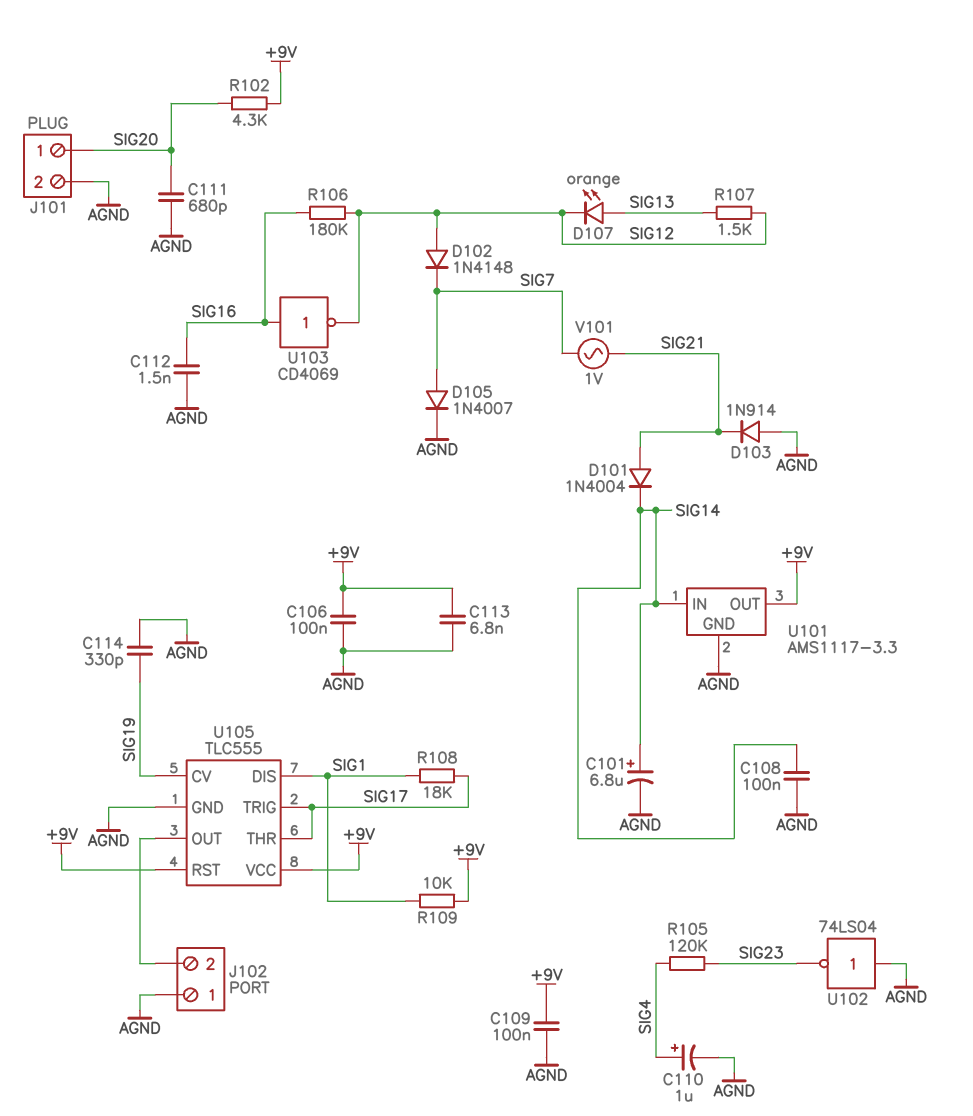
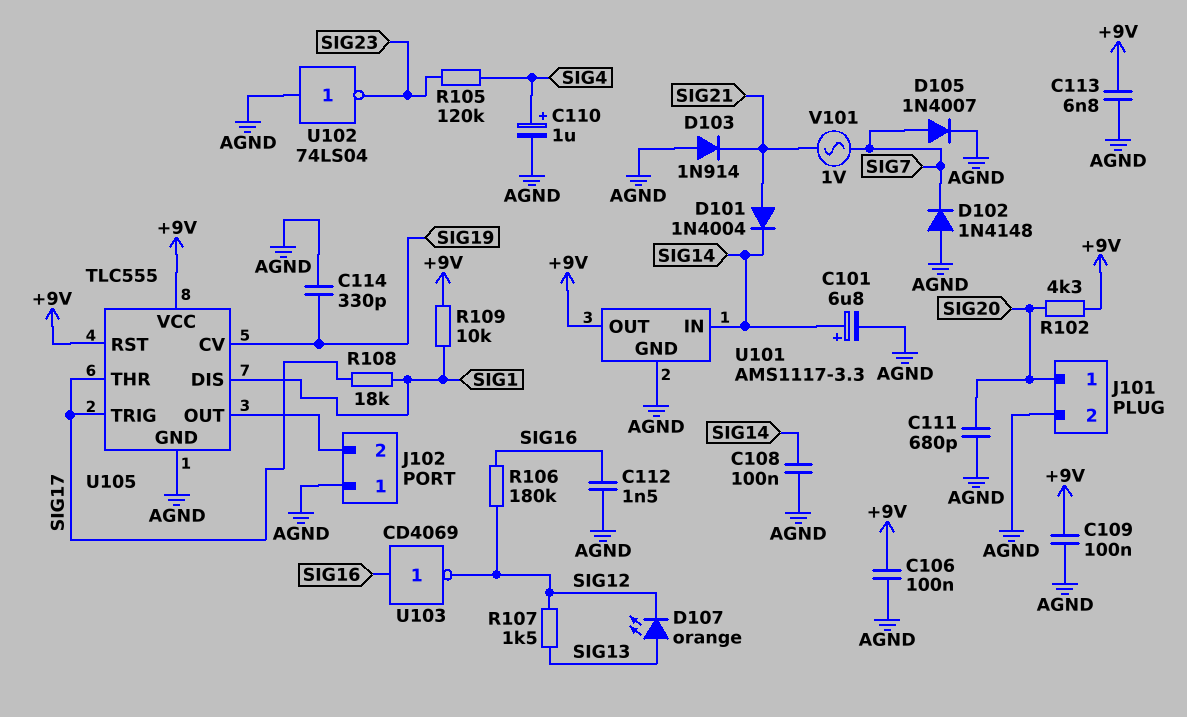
D102: diode 1N4148 (A SIG12, K SIG7) -> diode 1N4148 (A AGND, K SIG7)

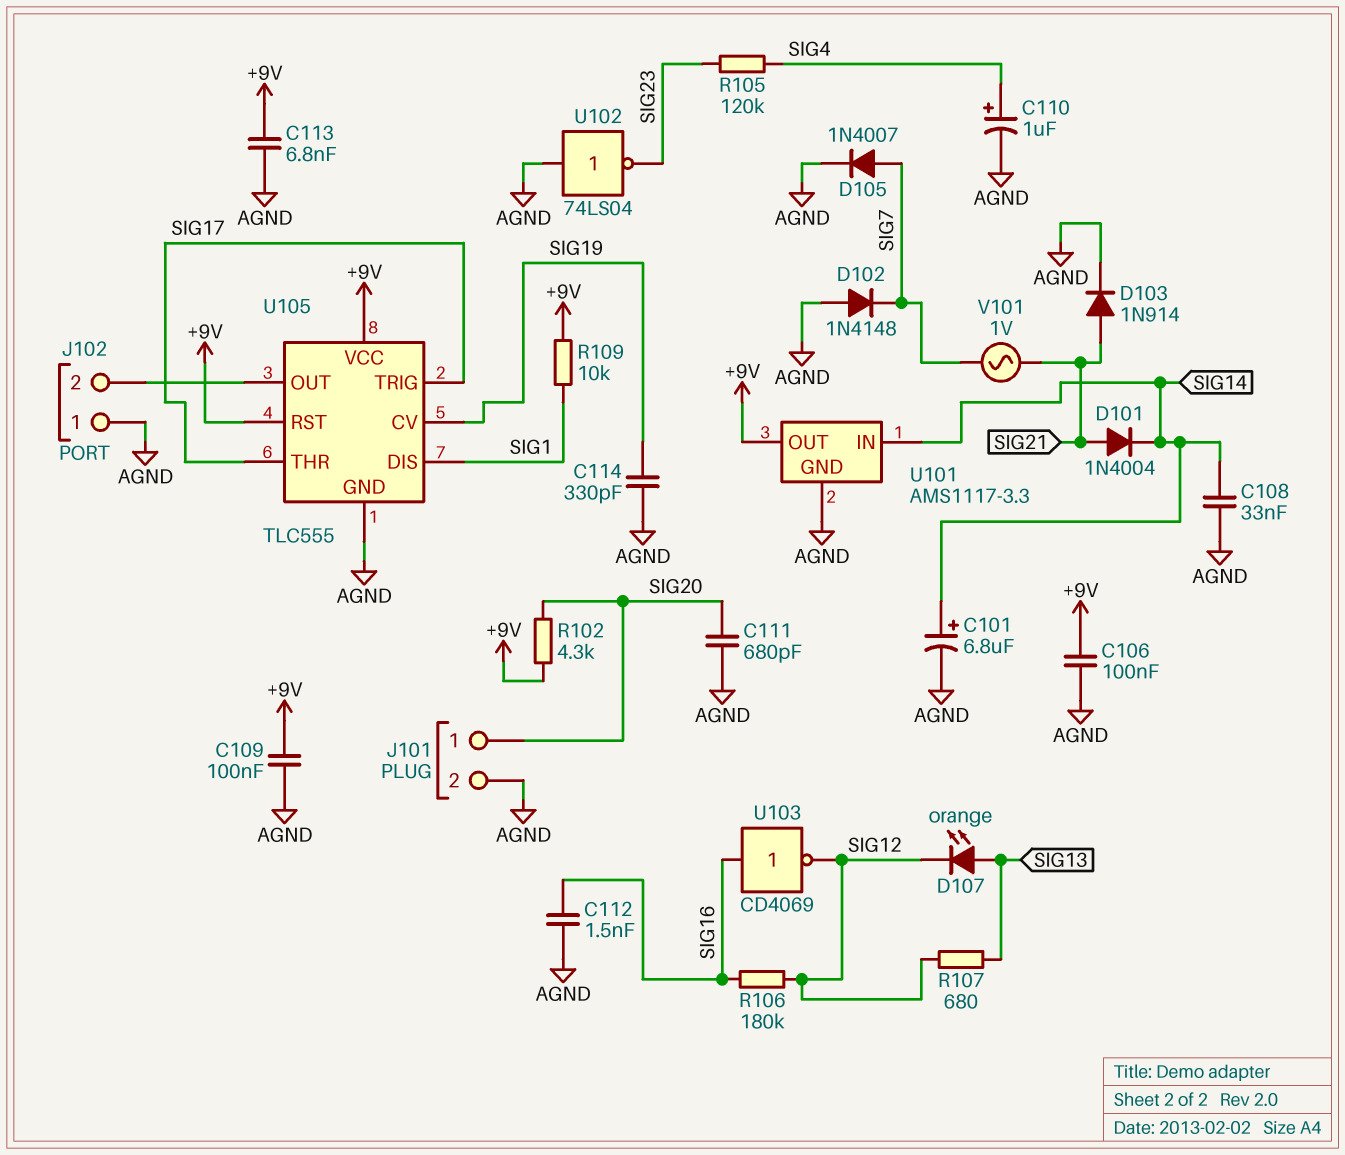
C108: 100nF (AGND, SIG14) -> 33nF (AGND, SIG14)
D103: diode 1N914 (A AGND, K SIG21) -> diode 1N914 (A SIG21, K AGND)
R107: 1.5k (SIG12, SIG13) -> 680 (SIG12, SIG13)
R108: 18k (SIG1, SIG17) -> none

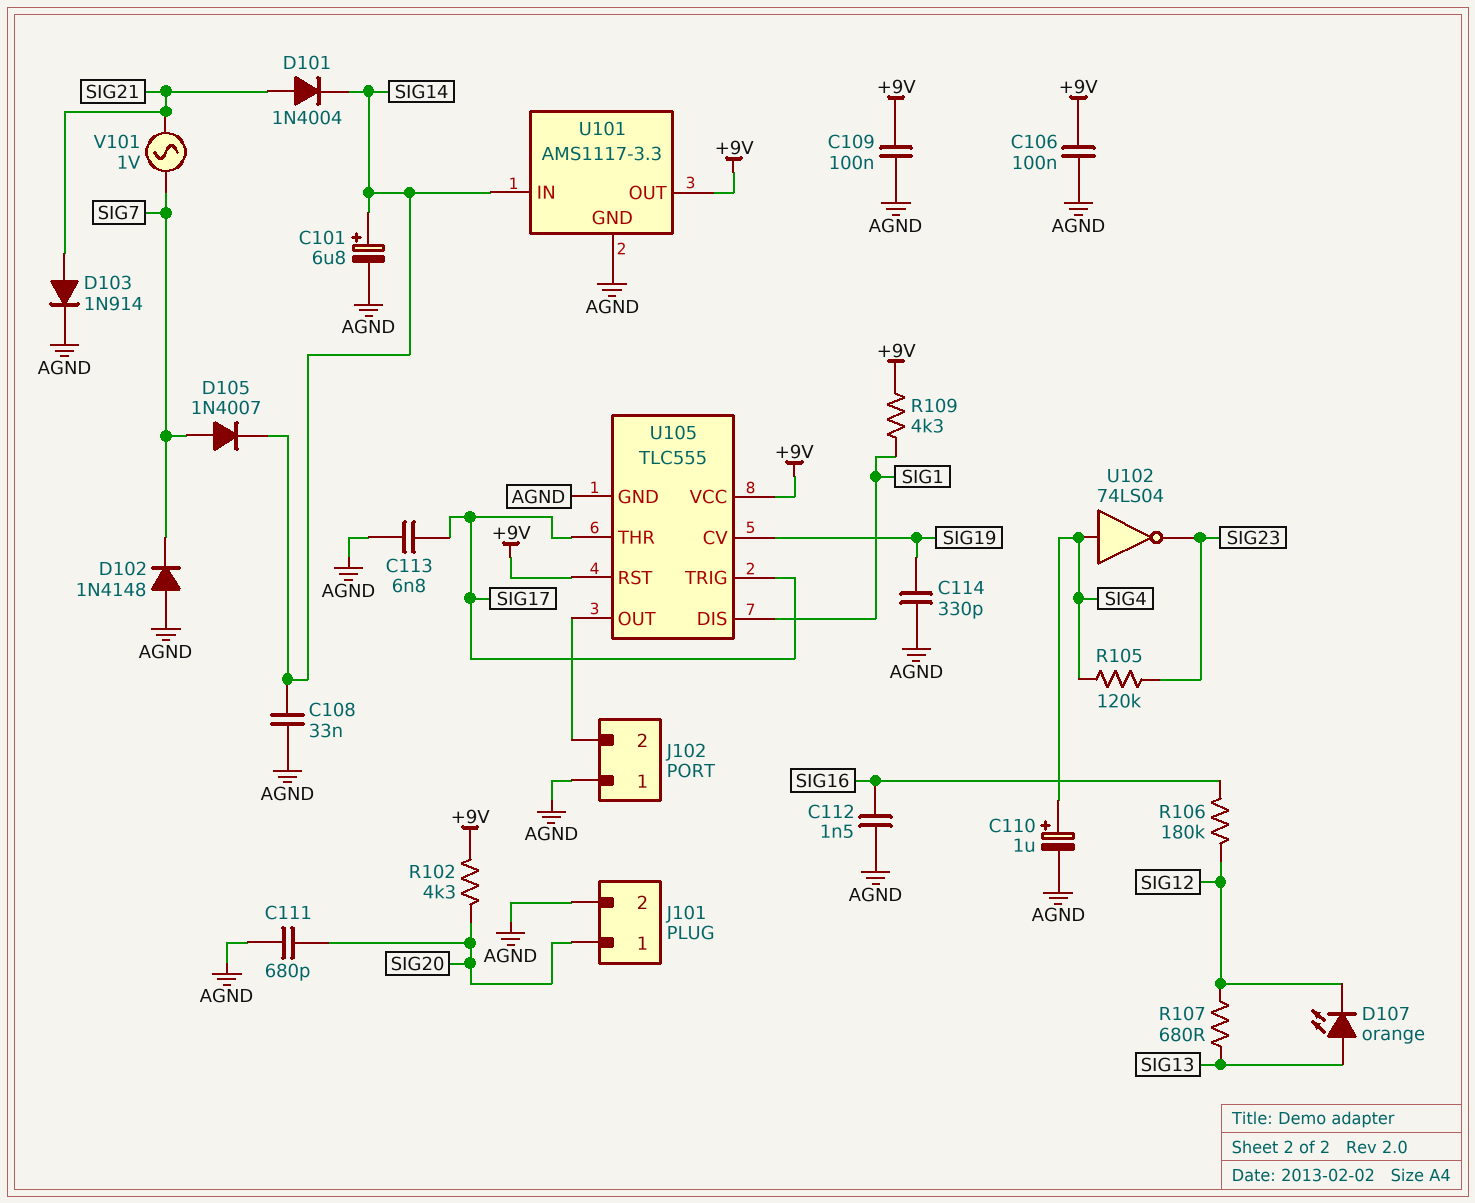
C113: 6.8nF (+9V, AGND) -> 6.8nF (AGND, SIG17)
D105: diode 1N4007 (A SIG7, K AGND) -> diode 1N4007 (A SIG7, K SIG14)
R109: 10k (+9V, SIG1) -> 4.3k (+9V, SIG1)
U102: NOT 74LS04 (in AGND, out SIG23) -> NOT 74LS04 (in SIG4, out SIG23)
U103: NOT CD4069 (in SIG16, out SIG12) -> none

